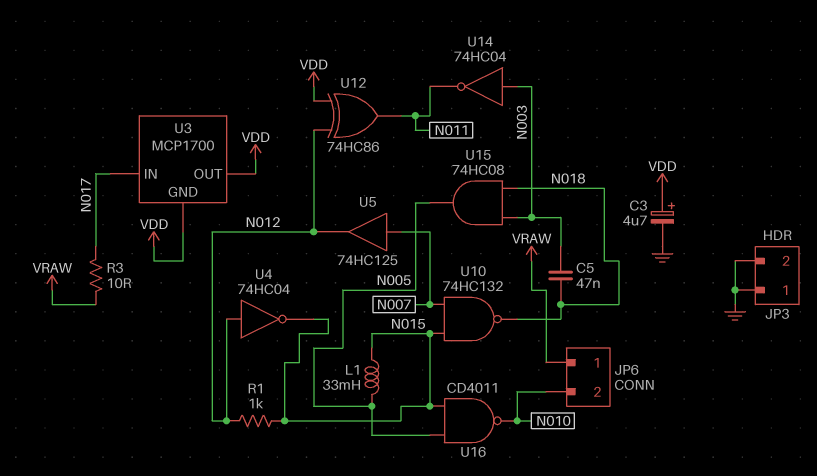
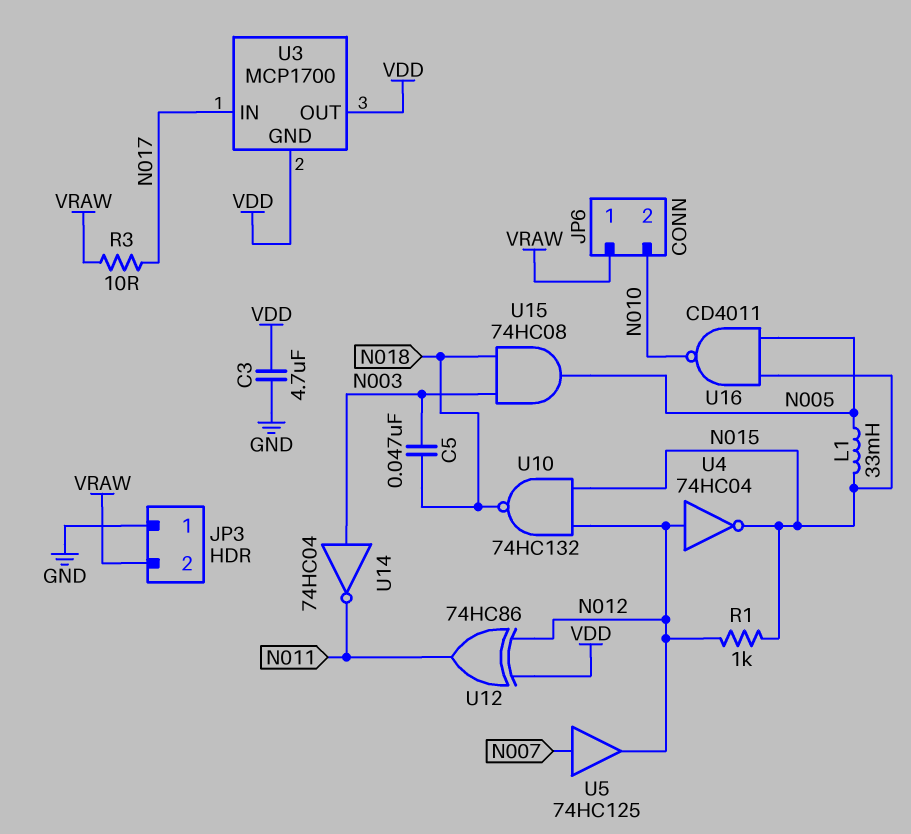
C3: 4.7uF (plus VDD, minus GND) -> 4.7uF (GND, VDD)
JP3 pin 2: GND -> VRAW
U10: NAND 74HC132 (in N007, in N015, out N018) -> NAND 74HC132 (in N012, in N015, out N018)

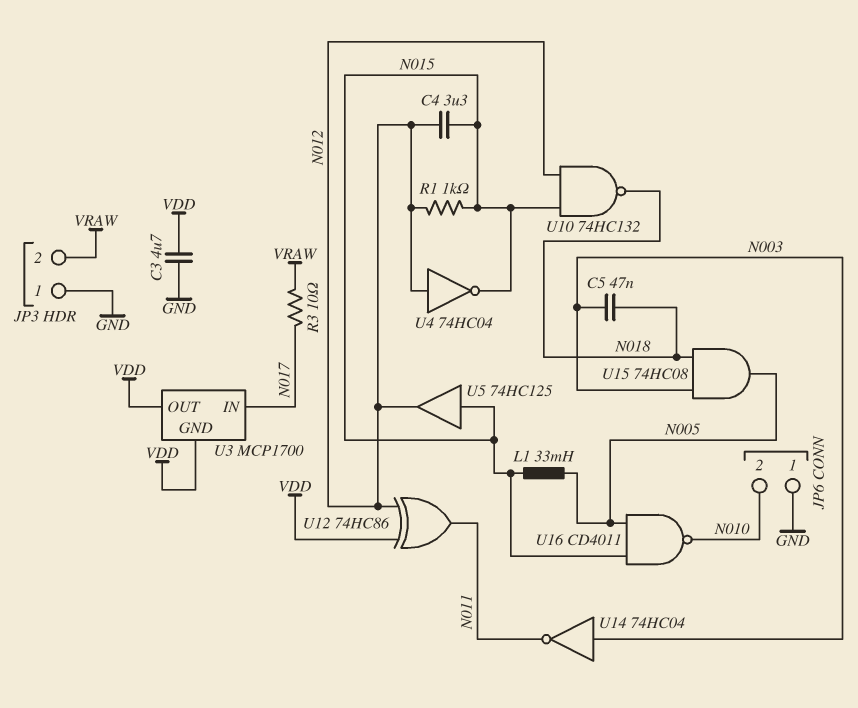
C4: none -> 3.3uF (N012, N015)
JP6 pin 1: VRAW -> GND
U5: buffer 74HC125 (in N007, out N012) -> buffer 74HC125 (in N015, out N012)

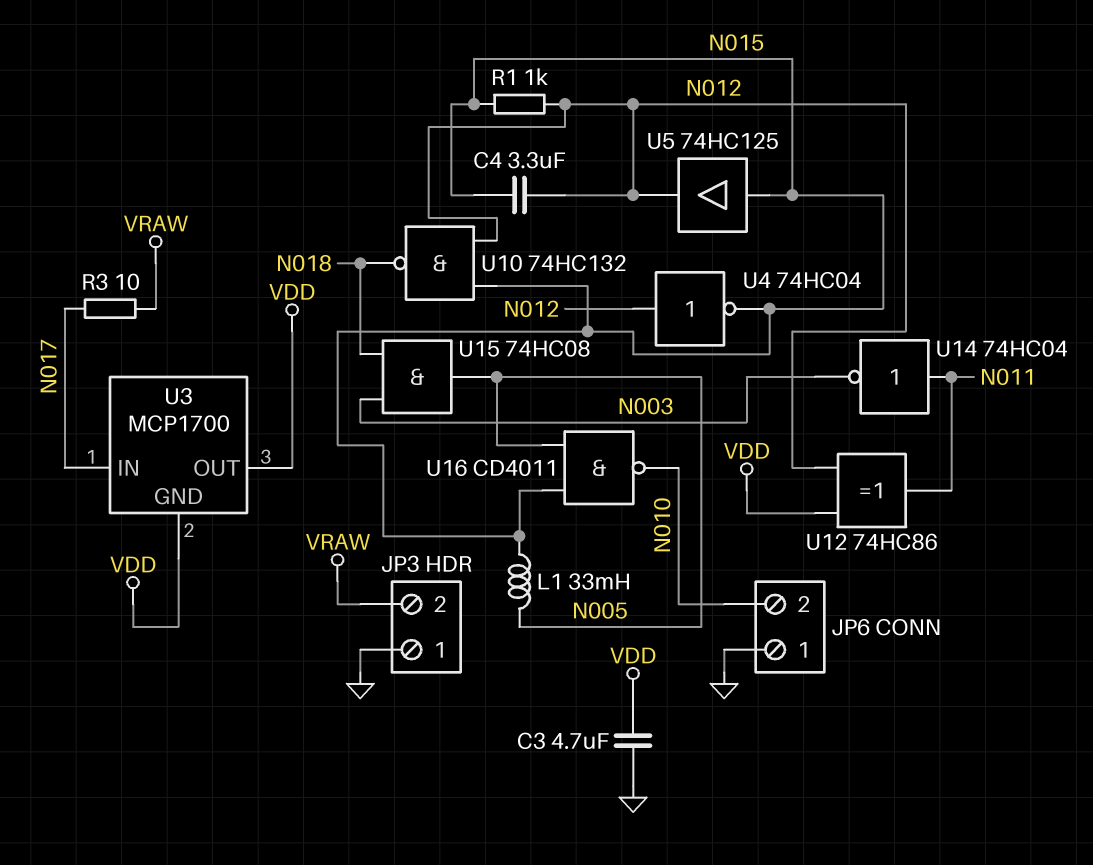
C5: 47nF (N003, N018) -> none
U14: NOT 74HC04 (in N003, out N011) -> NOT 74HC04 (in N011, out N003)

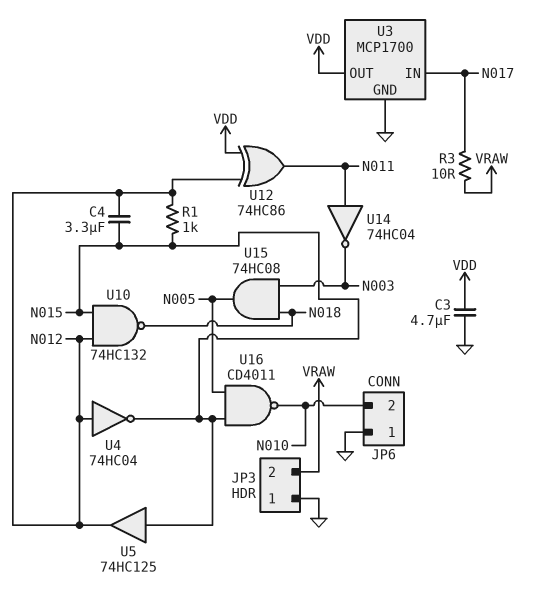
L1: 33mH (N005, N015) -> none
U3 pin GND: VDD -> GND

